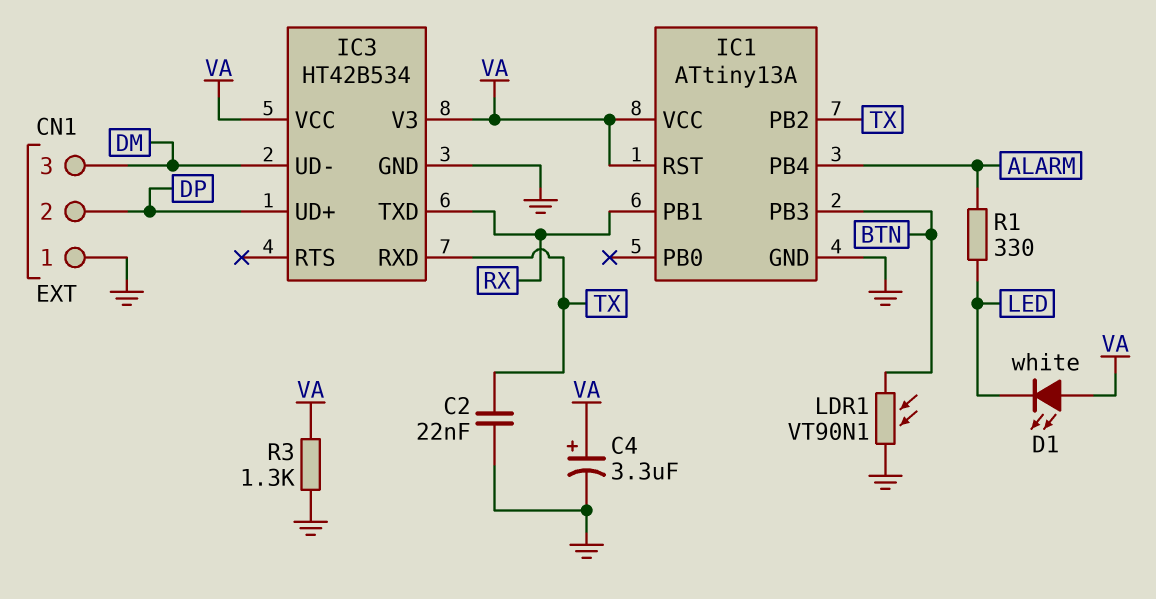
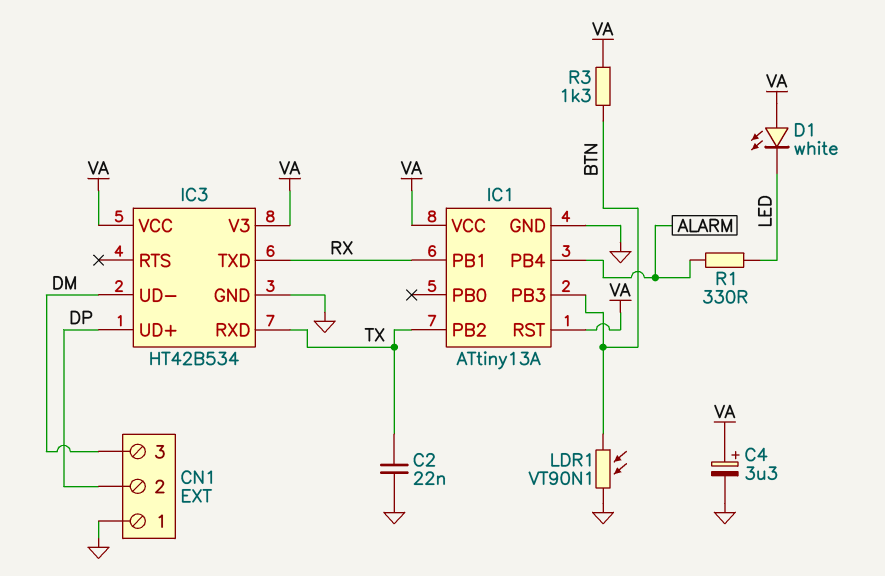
R3: 1.3k (GND, VA) -> 1.3k (BTN, VA)

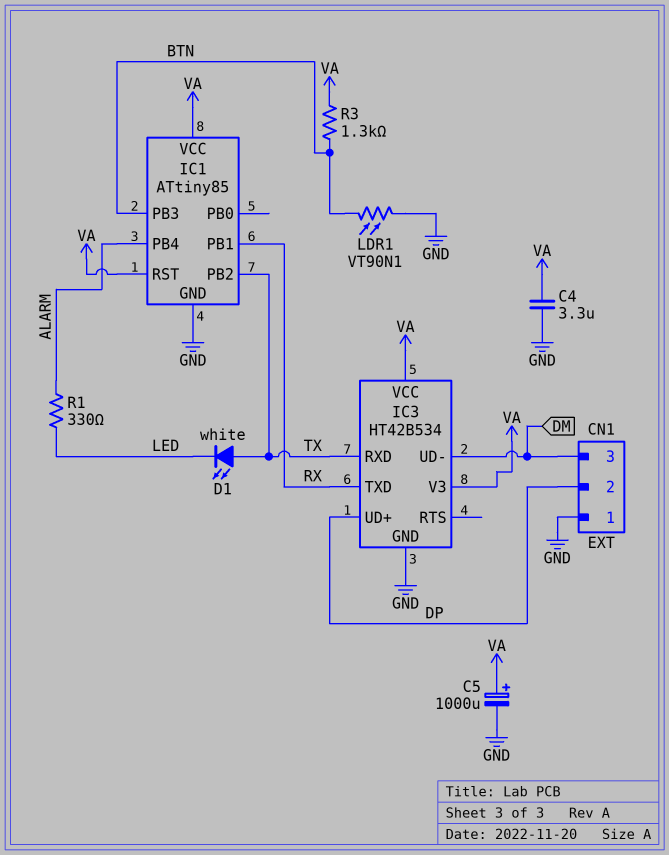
C2: 22nF (GND, TX) -> none
C4: 3.3uF (plus VA, minus GND) -> 3.3uF (GND, VA)
C5: none -> 1000uF (plus VA, minus GND)
D1: LED white (A VA, K LED) -> LED white (A TX, K LED)
IC1: ATtiny13A -> ATtiny85

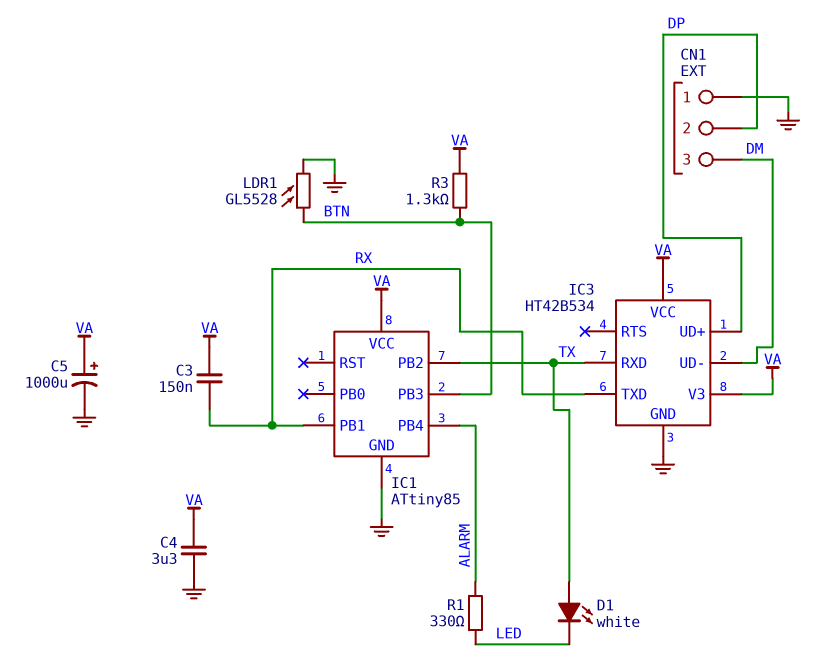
C3: none -> 150nF (RX, VA)
IC1 pin RST: VA -> none
LDR1: VT90N1 (BTN, GND) -> GL5528 (BTN, GND)

